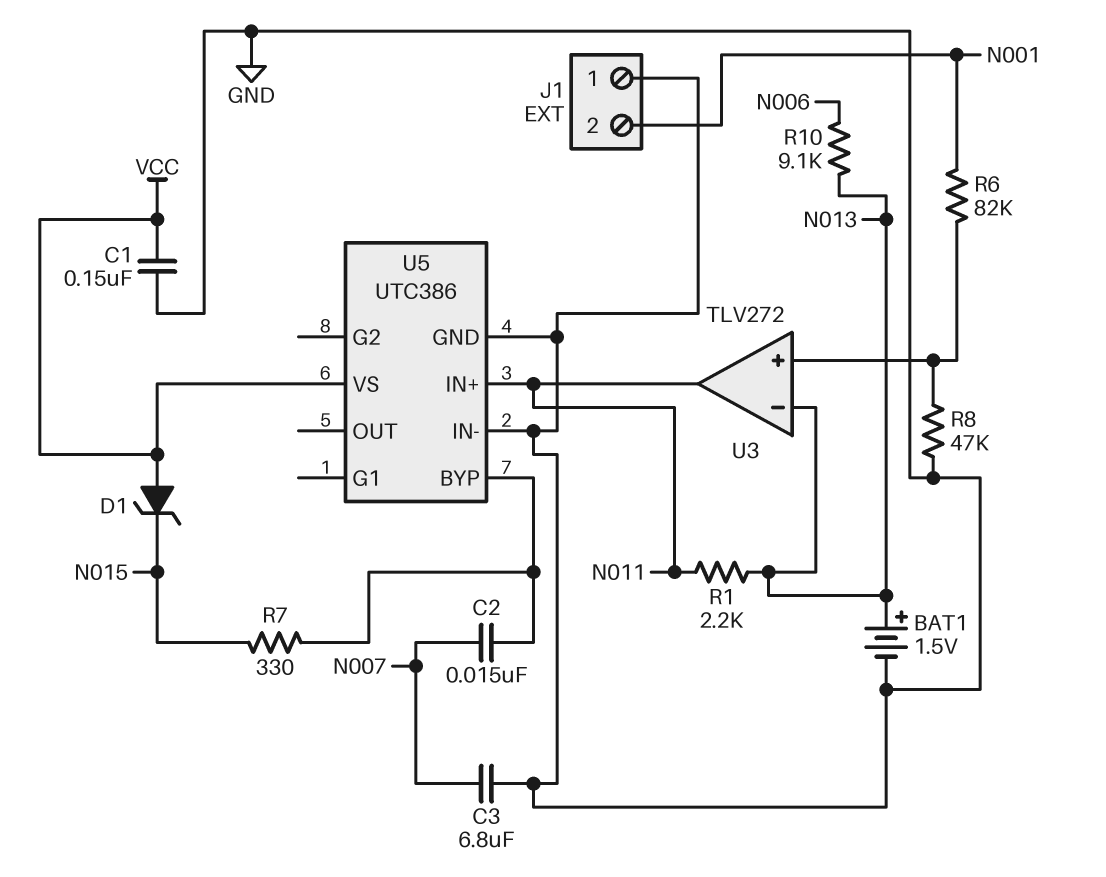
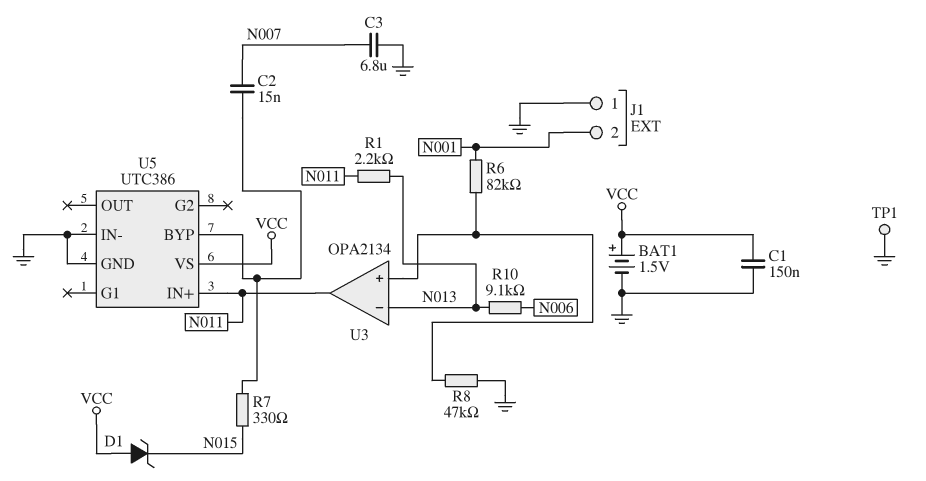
BAT1: 1.5V (plus N013, minus GND) -> 1.5V (plus VCC, minus GND)
TP1: none -> test point (GND)
U3: TLV272 -> OPA2134

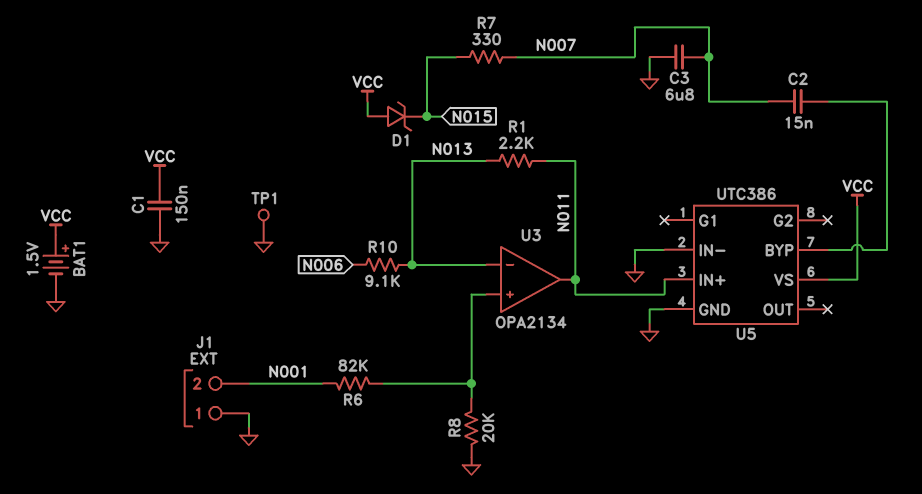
R7: 330 (N015, U5/BYP) -> 330 (N007, N015)
R8: 47k (GND, U3/in+) -> 20k (GND, U3/in+)

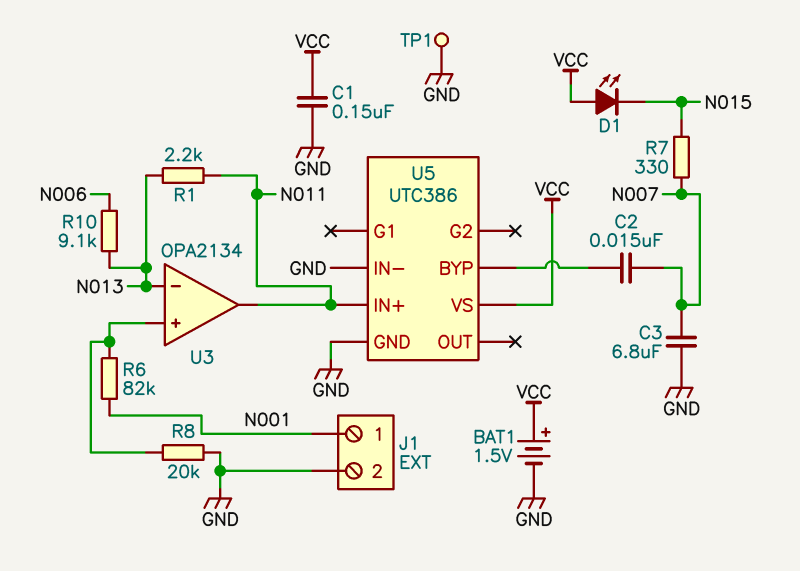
D1: zener (A VCC, K N015) -> LED (A VCC, K N015)
J1 pin 1: GND -> N001
J1 pin 2: N001 -> GND

